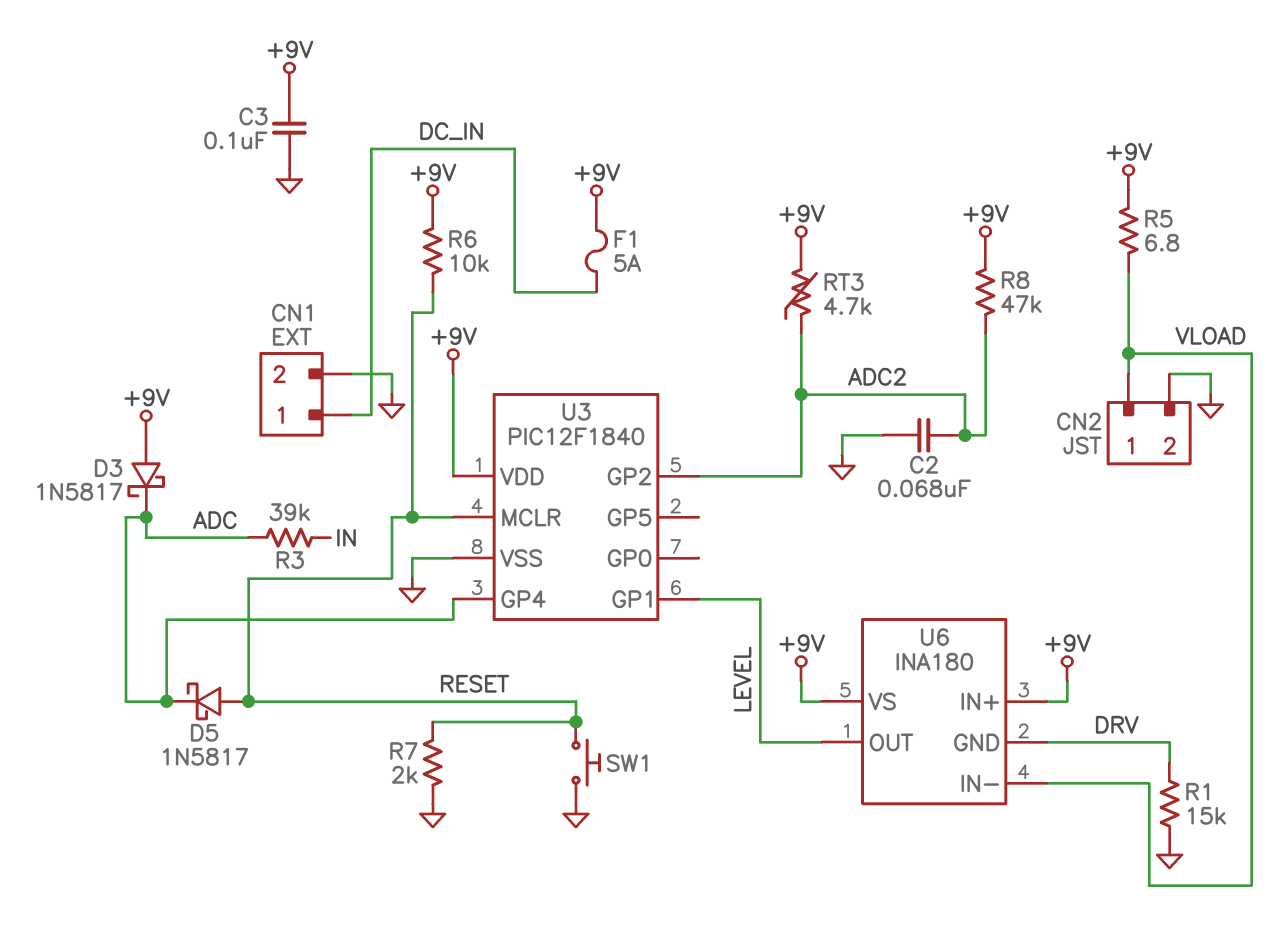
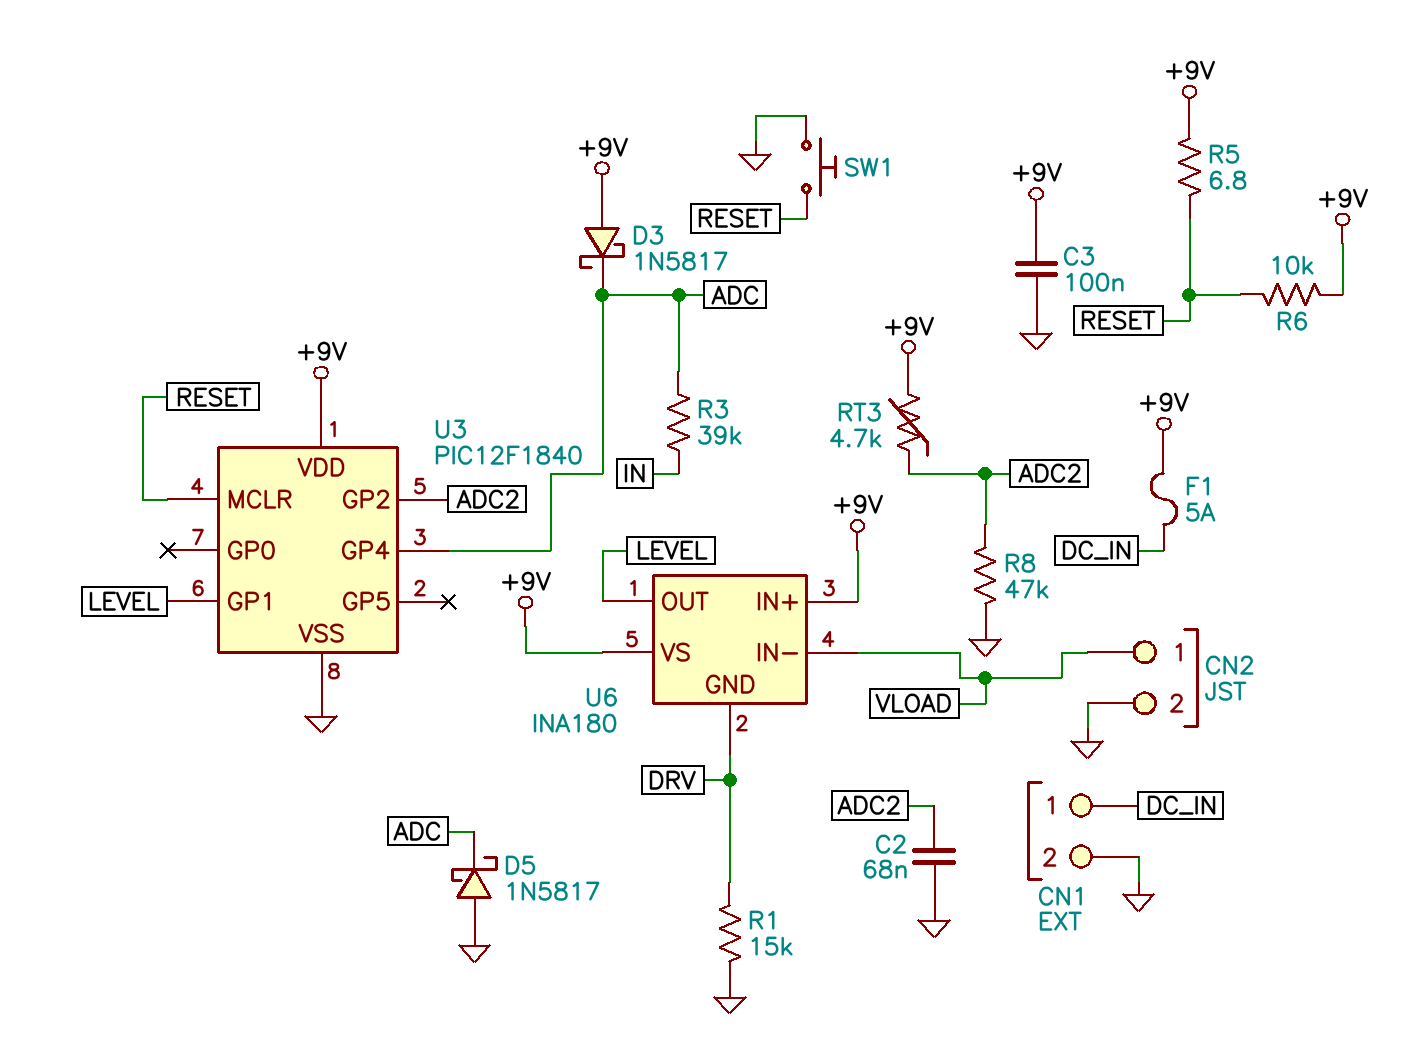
D5: schottky 1N5817 (A RESET, K ADC) -> schottky 1N5817 (A GND, K ADC)
R5: 6.8 (+9V, VLOAD) -> 6.8 (+9V, RESET)
R7: 2k (GND, RESET) -> none
R8: 47k (+9V, ADC2) -> 47k (ADC2, GND)

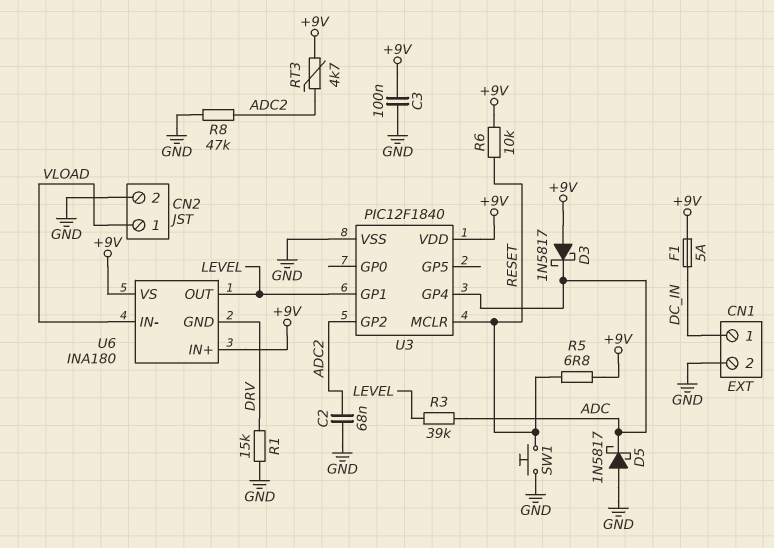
R3: 39k (ADC, IN) -> 39k (ADC, LEVEL)

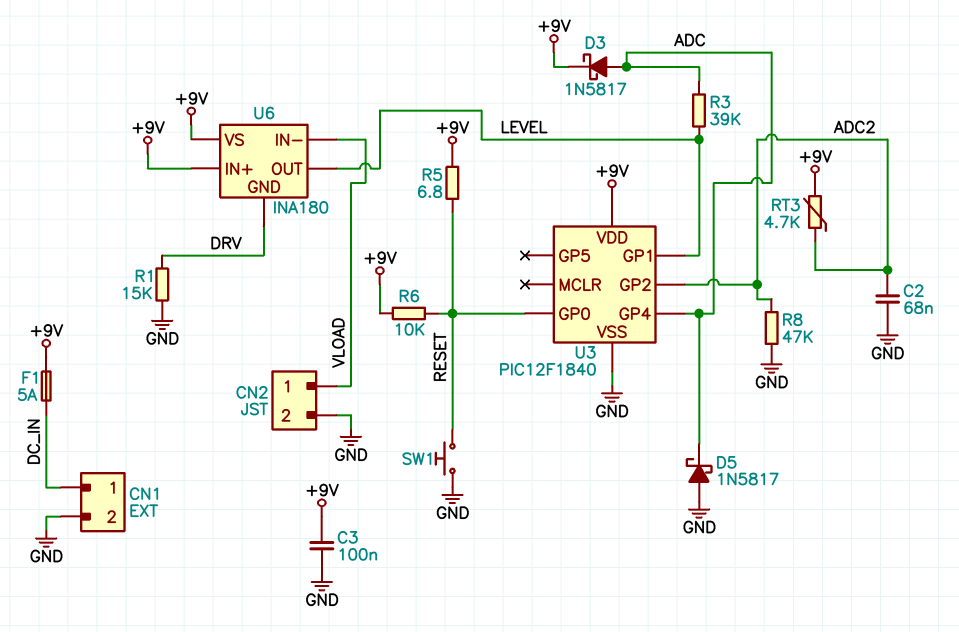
D3: schottky 1N5817 (A +9V, K ADC) -> schottky 1N5817 (A ADC, K +9V)
U3 pin GP0: none -> RESET
U3 pin MCLR: RESET -> none

